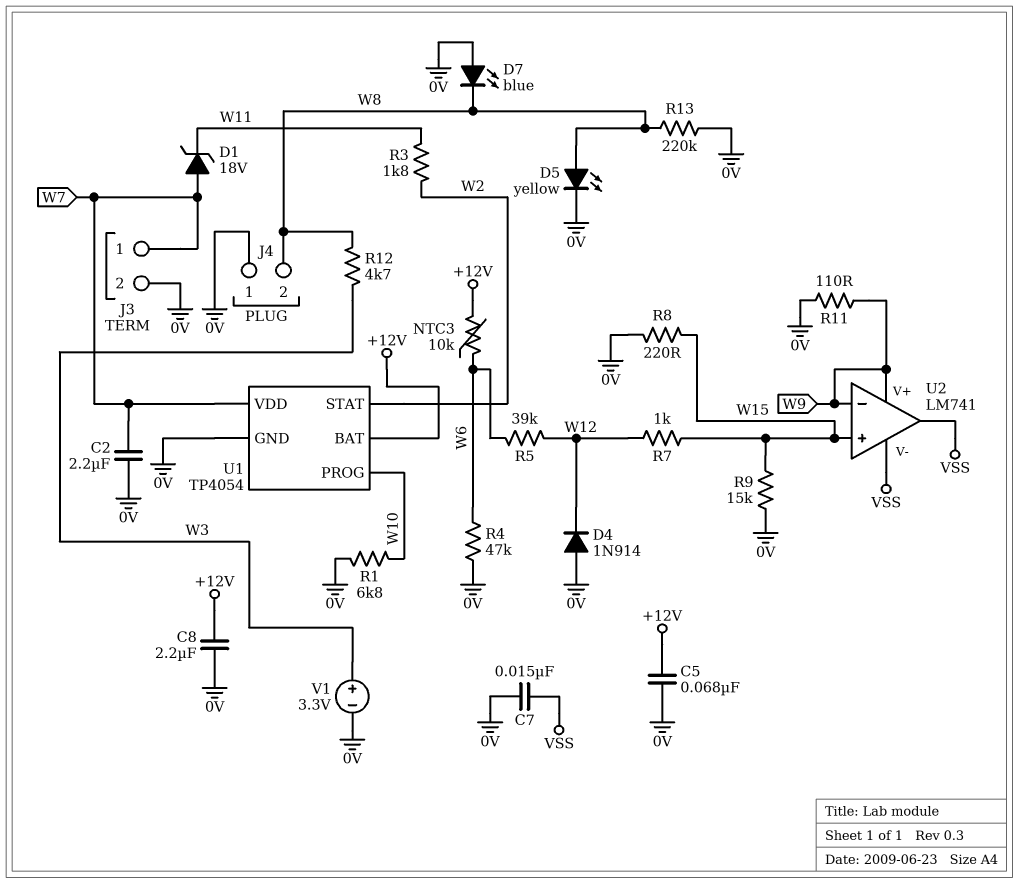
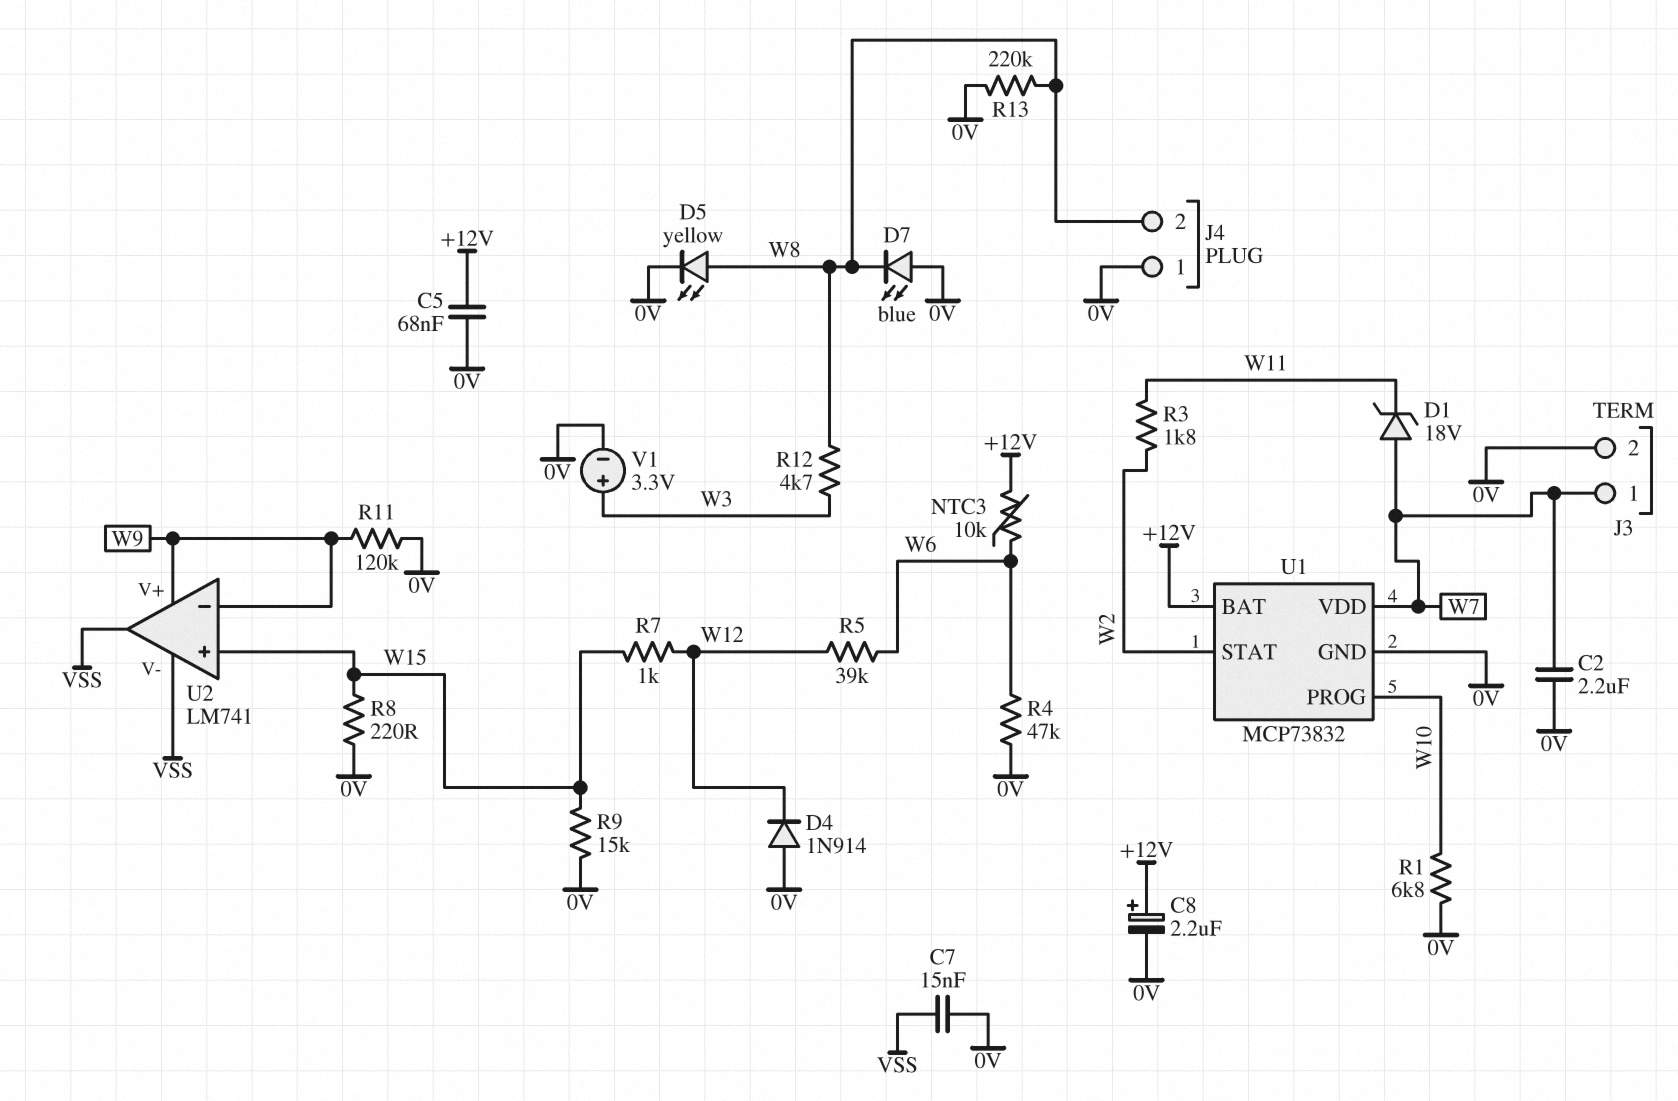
C8: 2.2uF (+12V, 0V) -> 2.2uF (plus +12V, minus 0V)
R11: 110 (0V, W9) -> 120k (0V, W9)
U1: TP4054 -> MCP73832

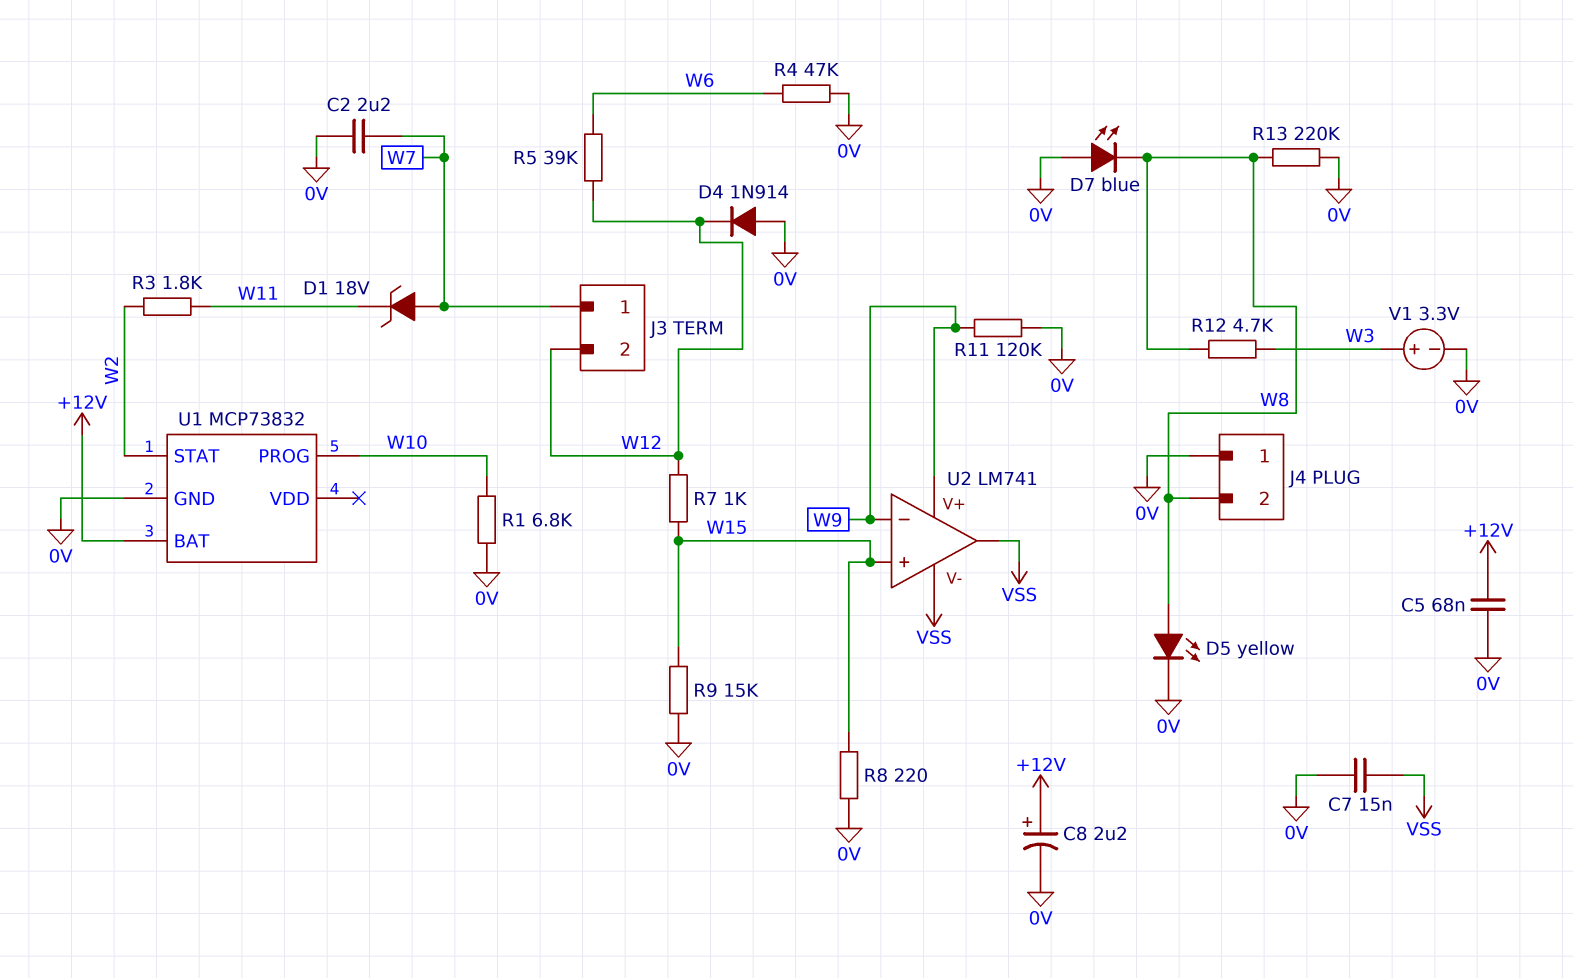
J3 pin 2: 0V -> W12
NTC3: 10k (+12V, W6) -> none
U1 pin VDD: W7 -> none

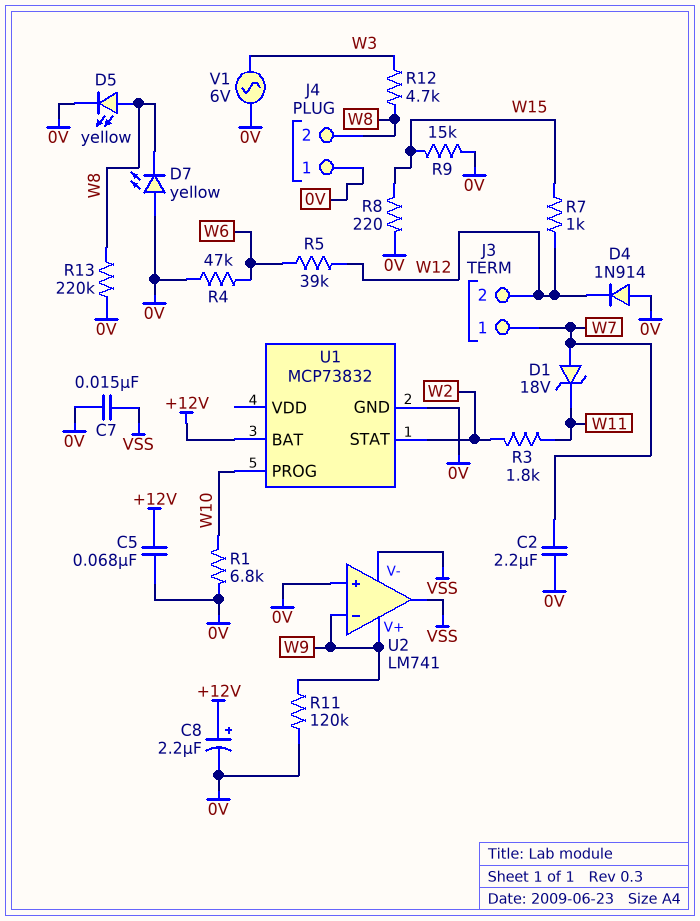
D7: LED blue (A 0V, K W8) -> LED yellow (A 0V, K W8)
U2 pin in+: W15 -> 0V
V1: 3.3V (plus W3, minus 0V) -> AC 6V (0V, W3)

